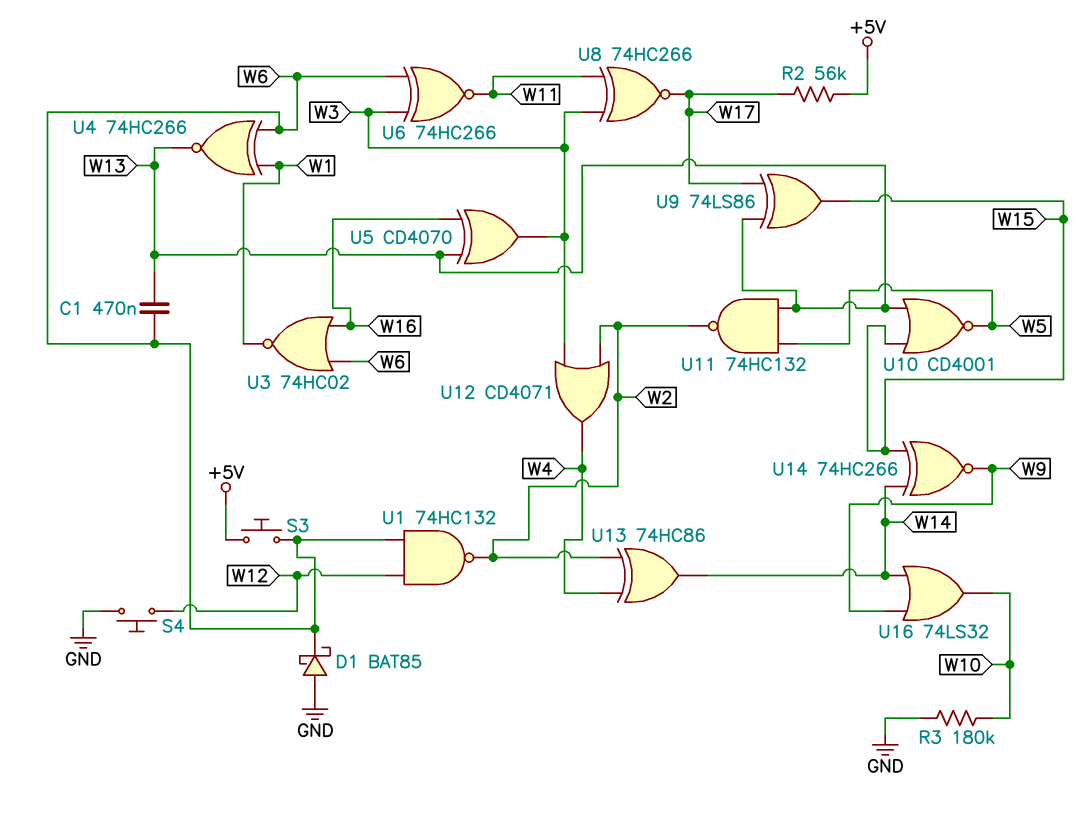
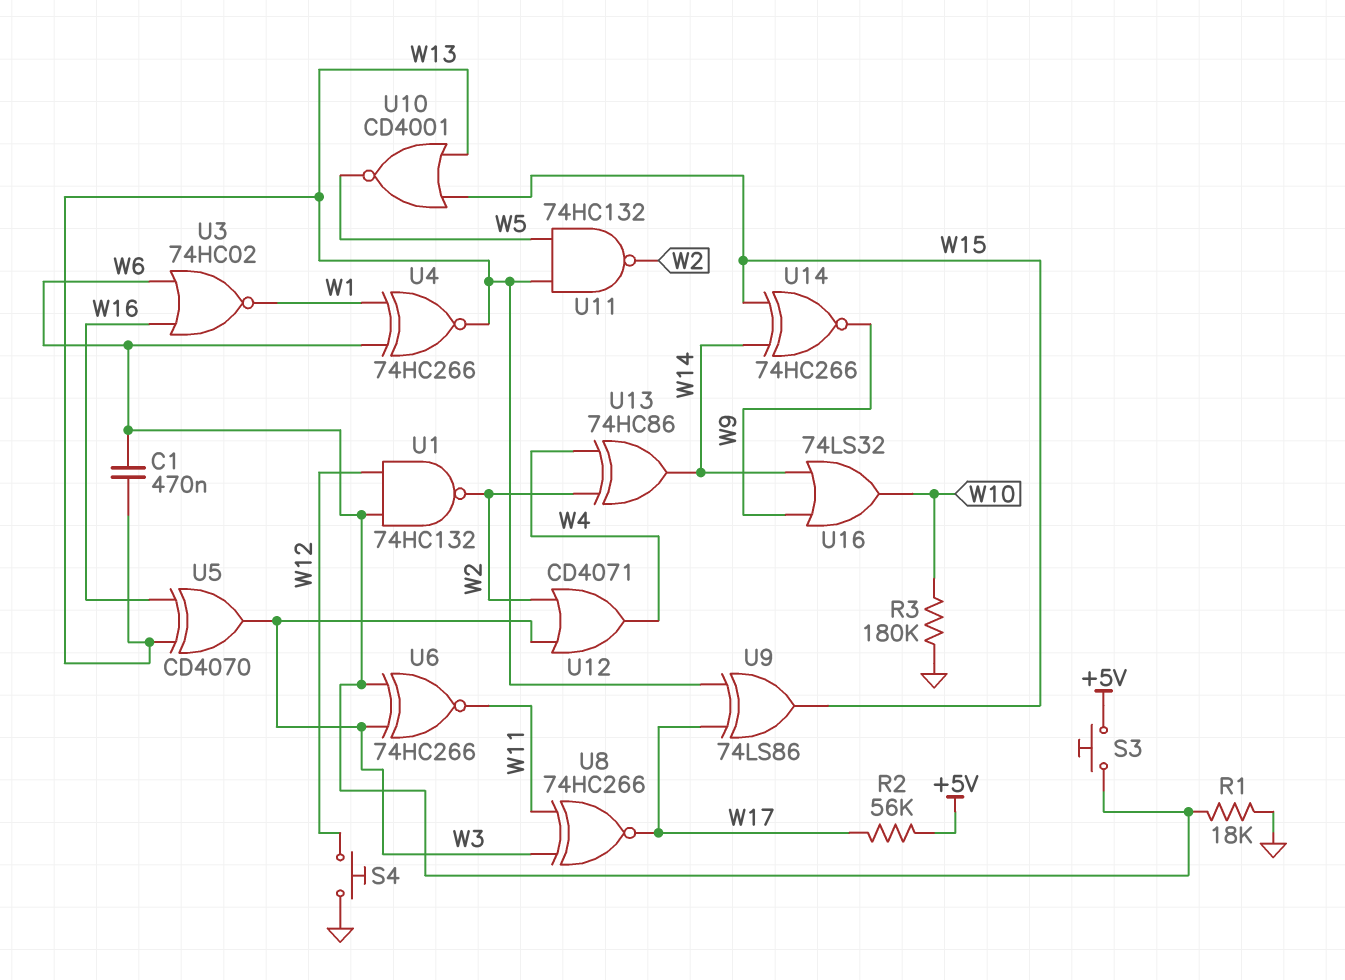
D1: schottky BAT85 (A GND, K W6) -> none
R1: none -> 18k (GND, W6)

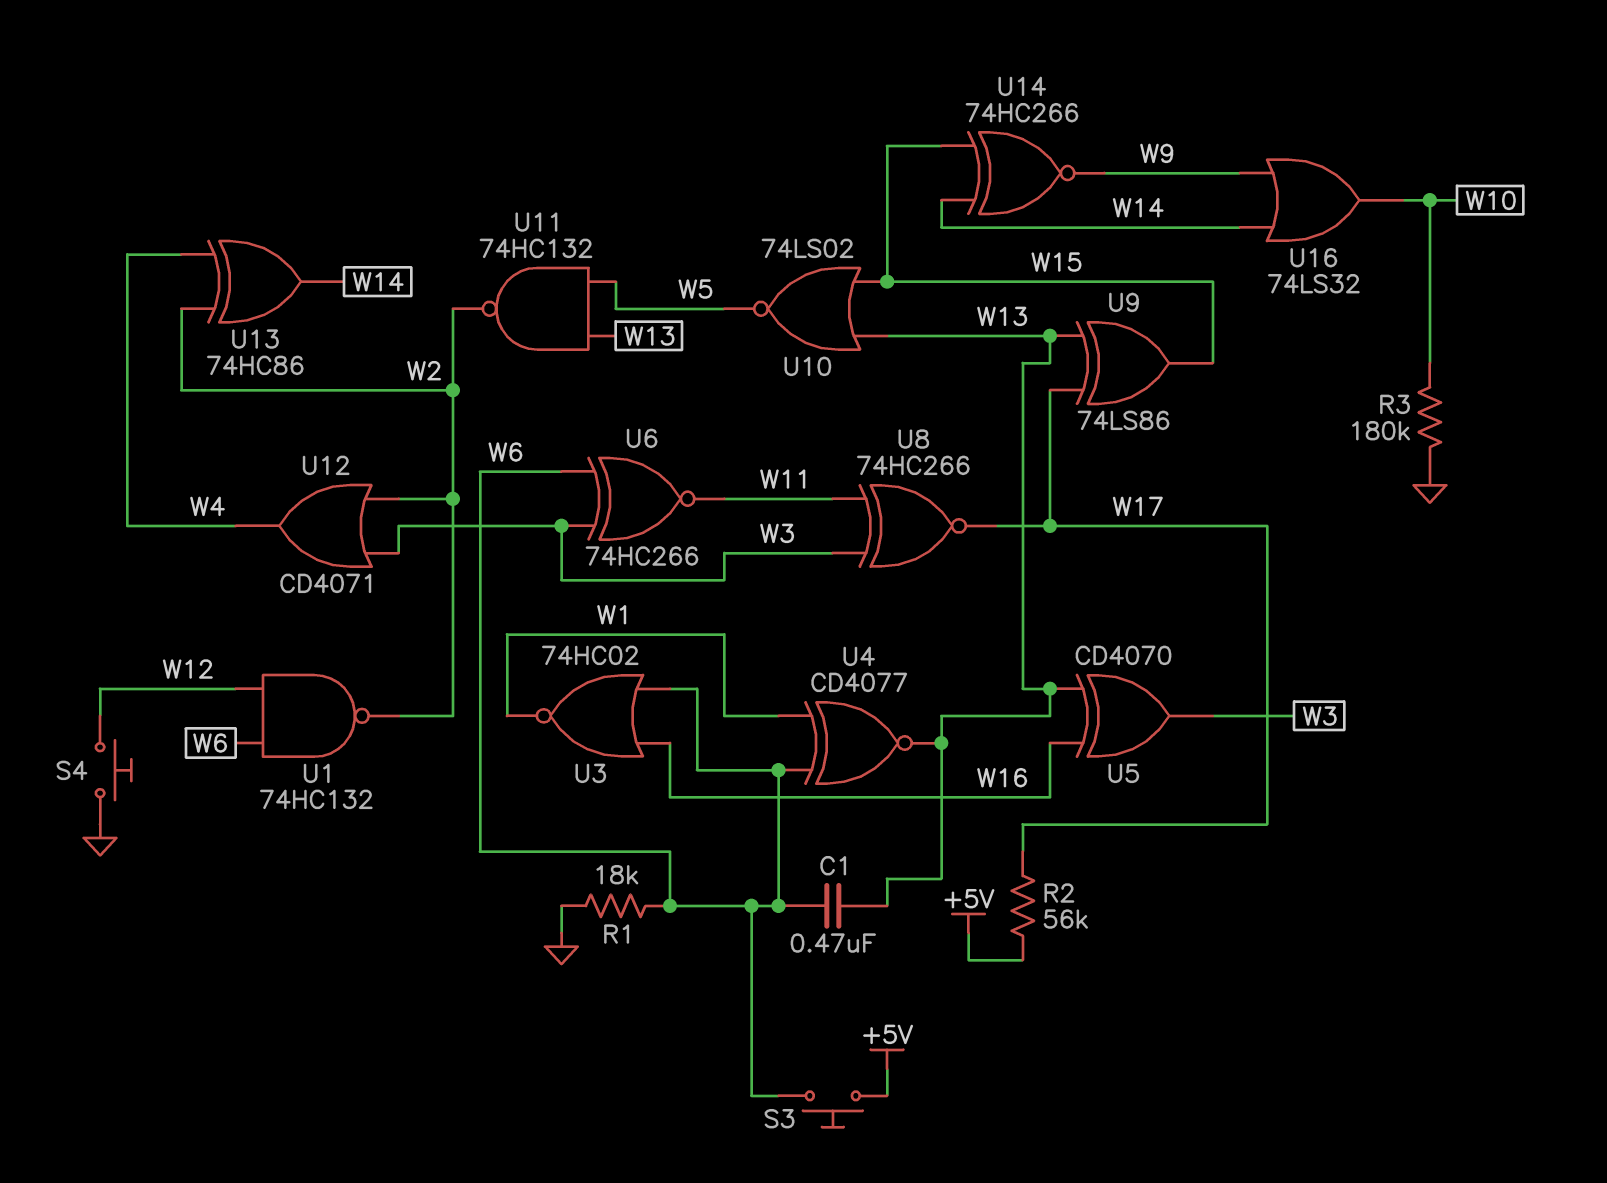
U4: XNOR 74HC266 (in W1, in W6, out W13) -> XNOR CD4077 (in W1, in W6, out W13)
U10: NOR CD4001 (in W13, in W15, out W5) -> NOR 74LS02 (in W13, in W15, out W5)

